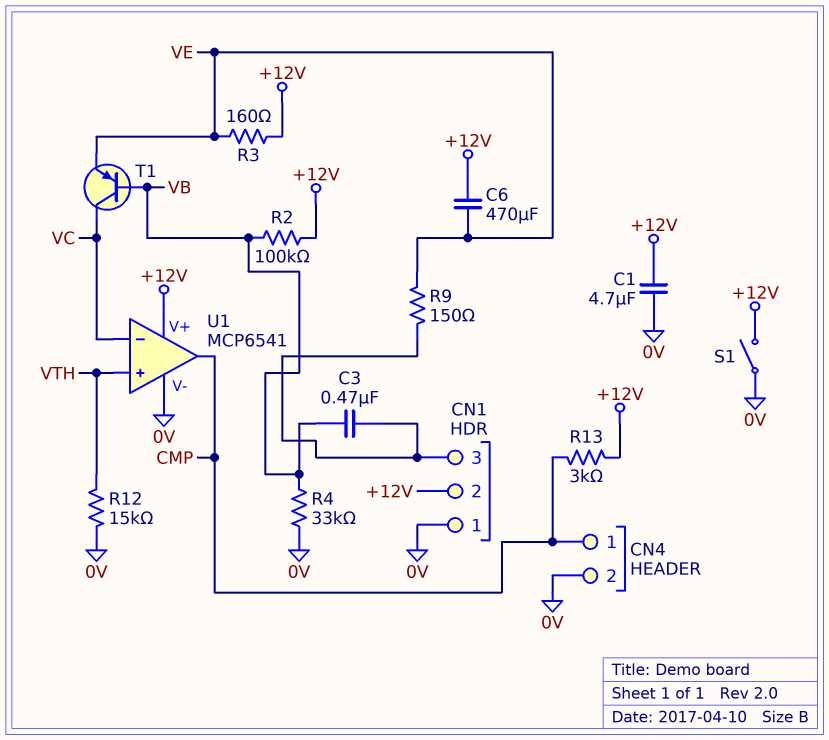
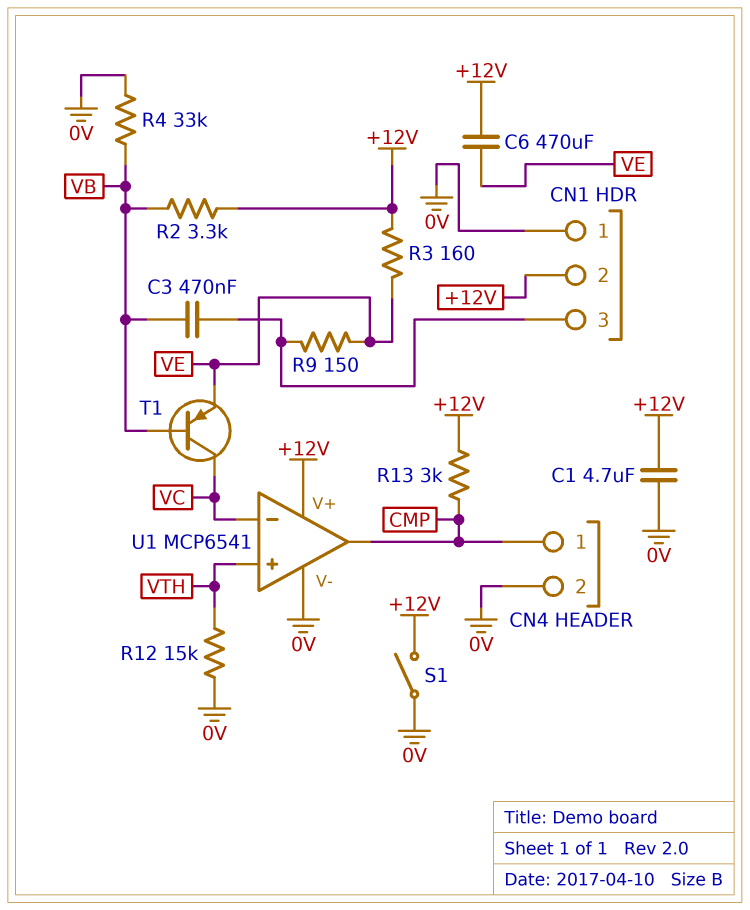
R2: 100k (+12V, VB) -> 3.3k (+12V, VB)

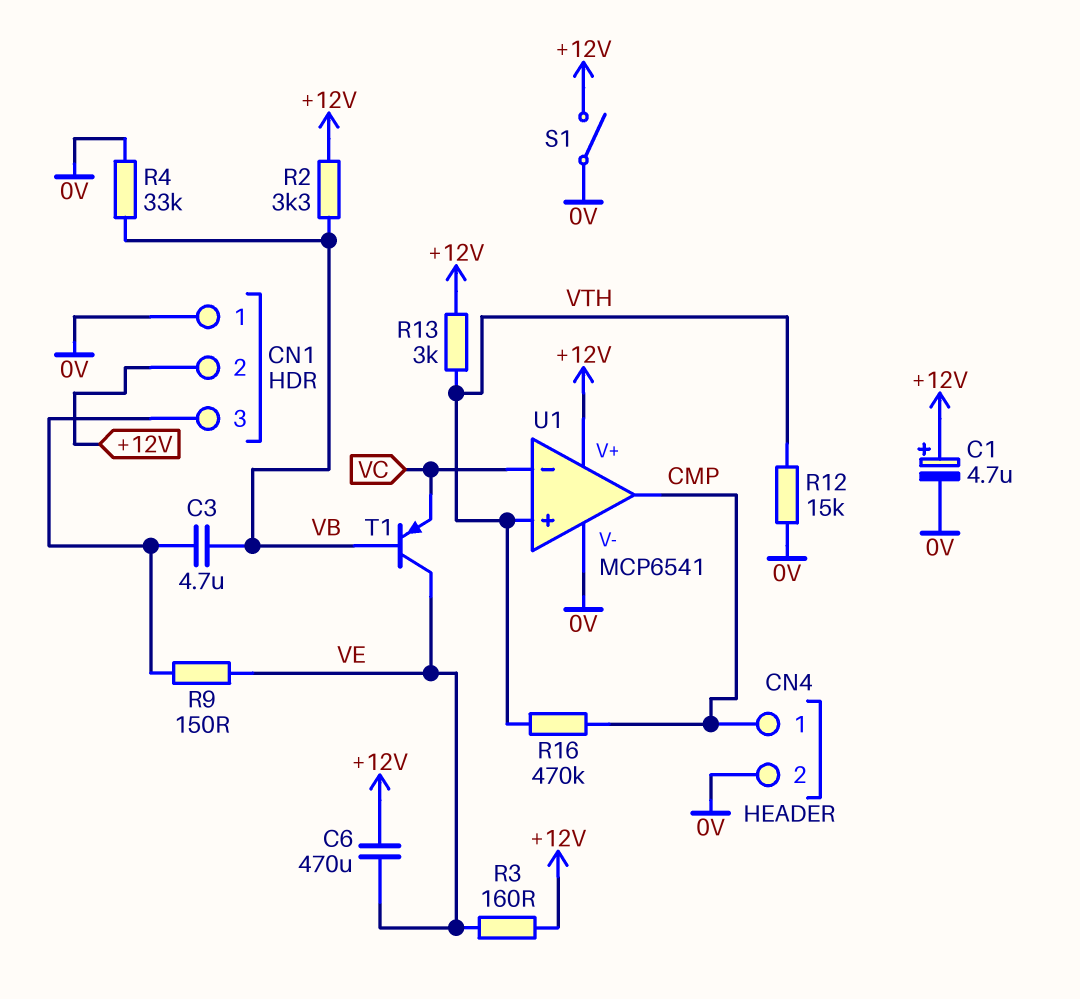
C1: 4.7uF (+12V, 0V) -> 4.7uF (plus +12V, minus 0V)
C3: 470nF (CN1/3, VB) -> 4.7uF (CN1/3, VB)
R13: 3k (+12V, CMP) -> 3k (+12V, VTH)
R16: none -> 470k (CMP, VTH)
T1: PNP (B VB, C VC, E VE) -> PNP (B VB, C VE, E VC)

